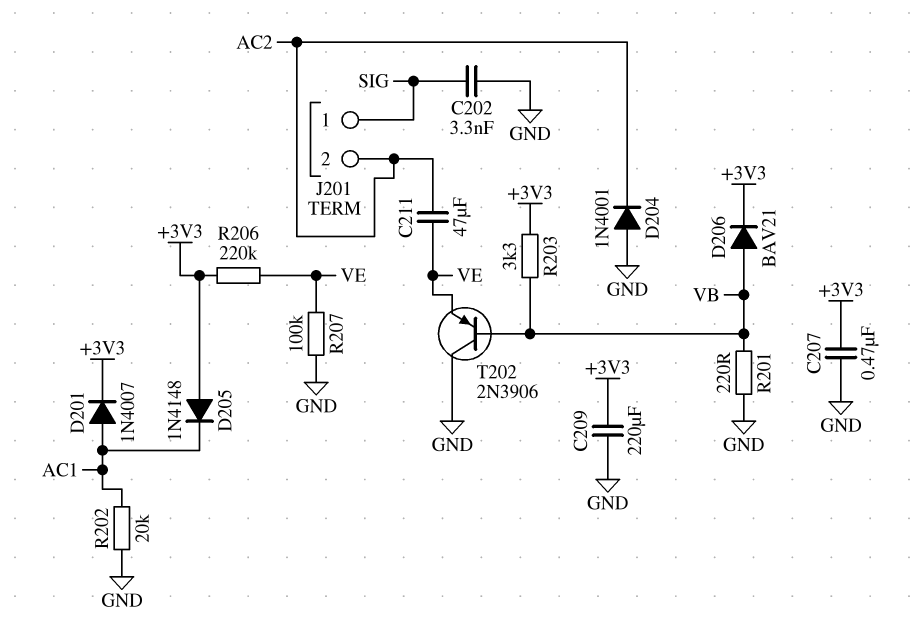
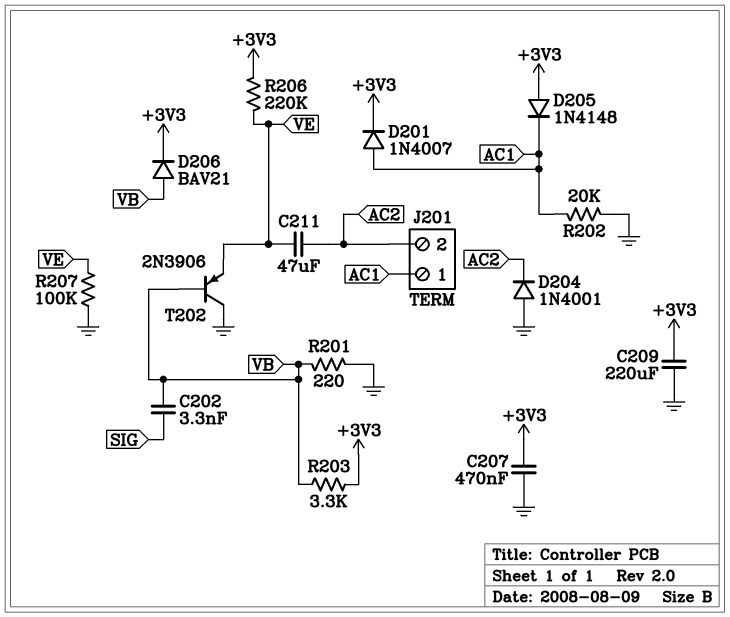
C202: 3.3nF (GND, SIG) -> 3.3nF (SIG, VB)
J201 pin 1: SIG -> AC1

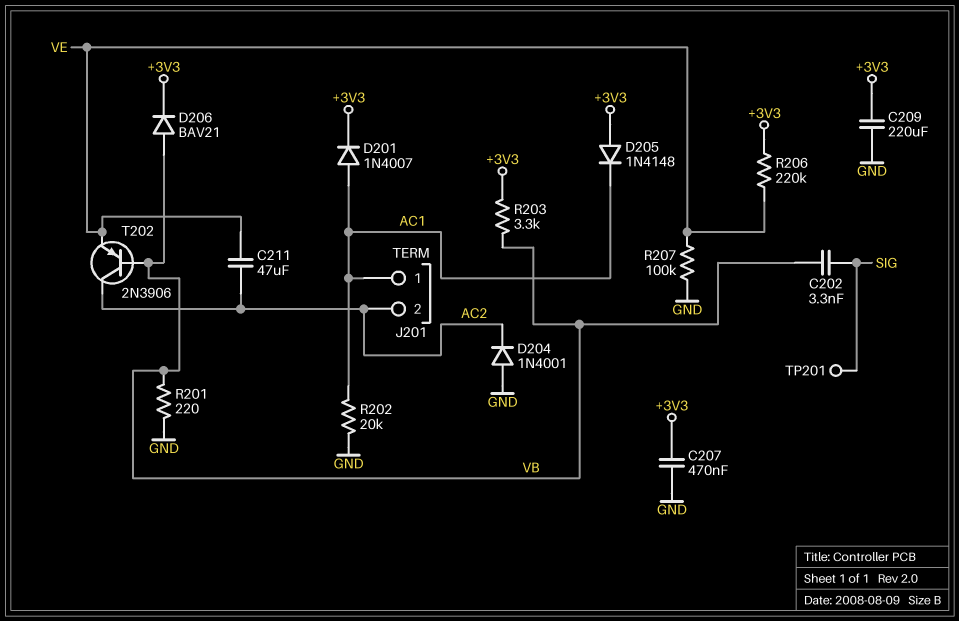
T202: PNP 2N3906 (B VB, C GND, E VE) -> PNP 2N3906 (B VB, C AC2, E VE)
TP201: none -> test point (SIG)

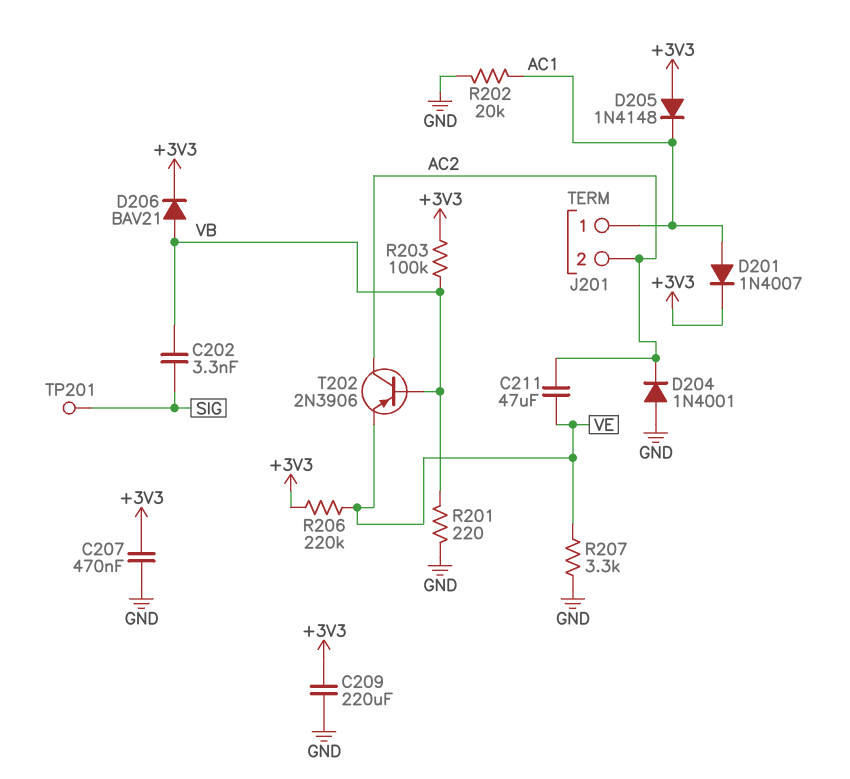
R203: 3.3k (+3V3, VB) -> 100k (+3V3, VB)
R207: 100k (GND, VE) -> 3.3k (GND, VE)

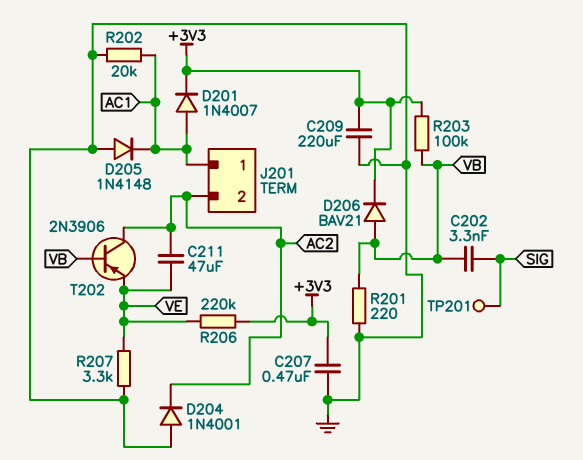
D205: diode 1N4148 (A +3V3, K AC1) -> diode 1N4148 (A GND, K AC1)

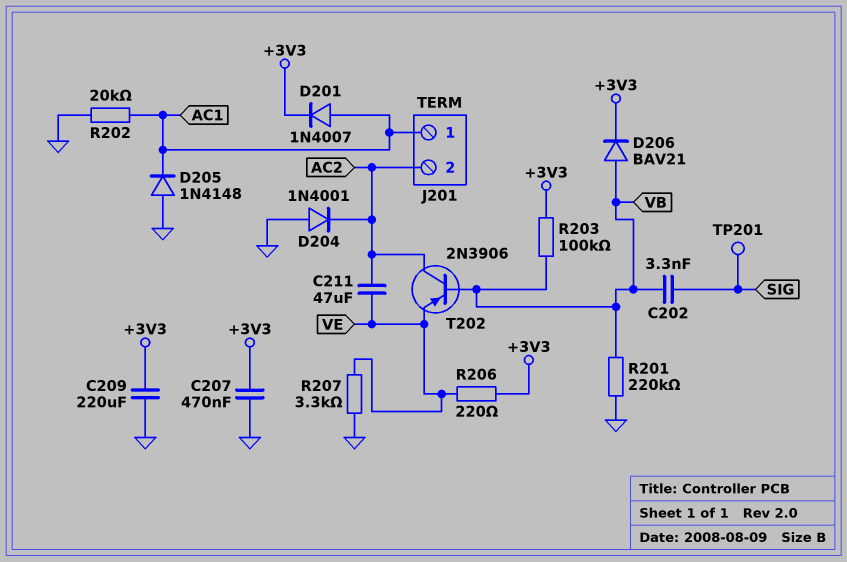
R201: 220 (GND, VB) -> 220k (GND, VB)
R206: 220k (+3V3, VE) -> 220 (+3V3, VE)

